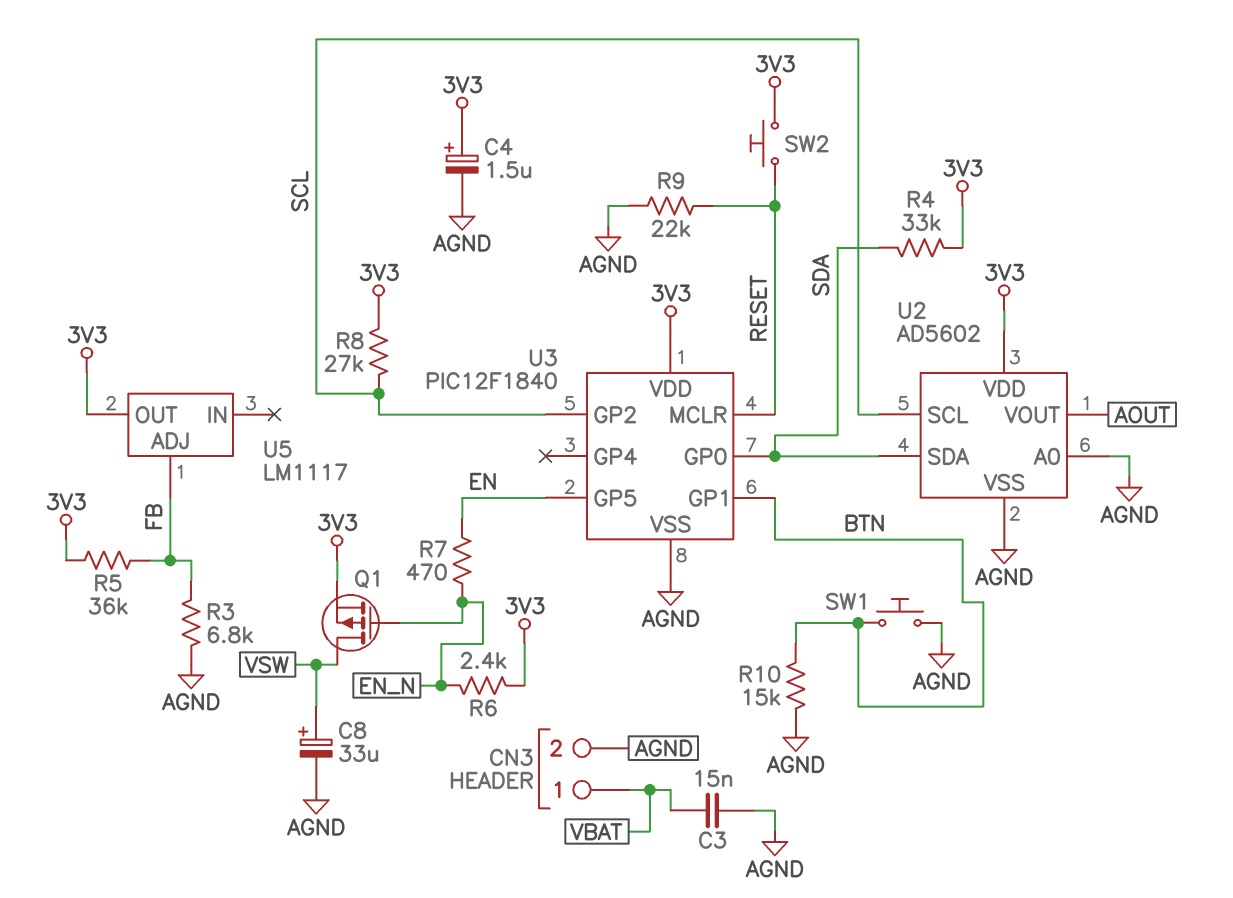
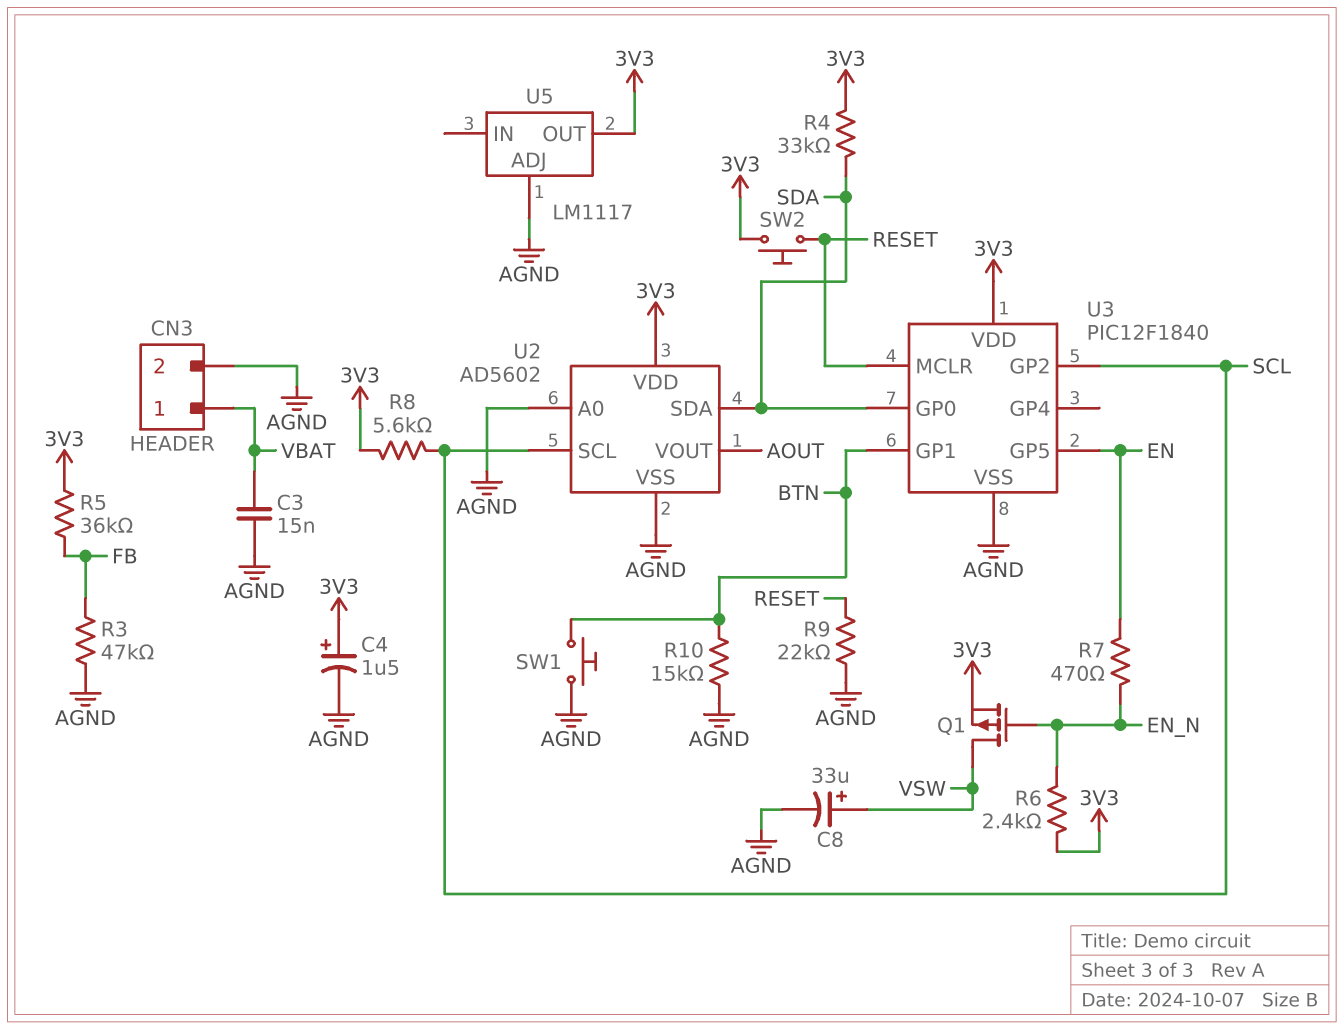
R3: 6.8k (AGND, FB) -> 47k (AGND, FB)
R8: 27k (3V3, SCL) -> 5.6k (3V3, SCL)
U5 pin ADJ: FB -> AGND

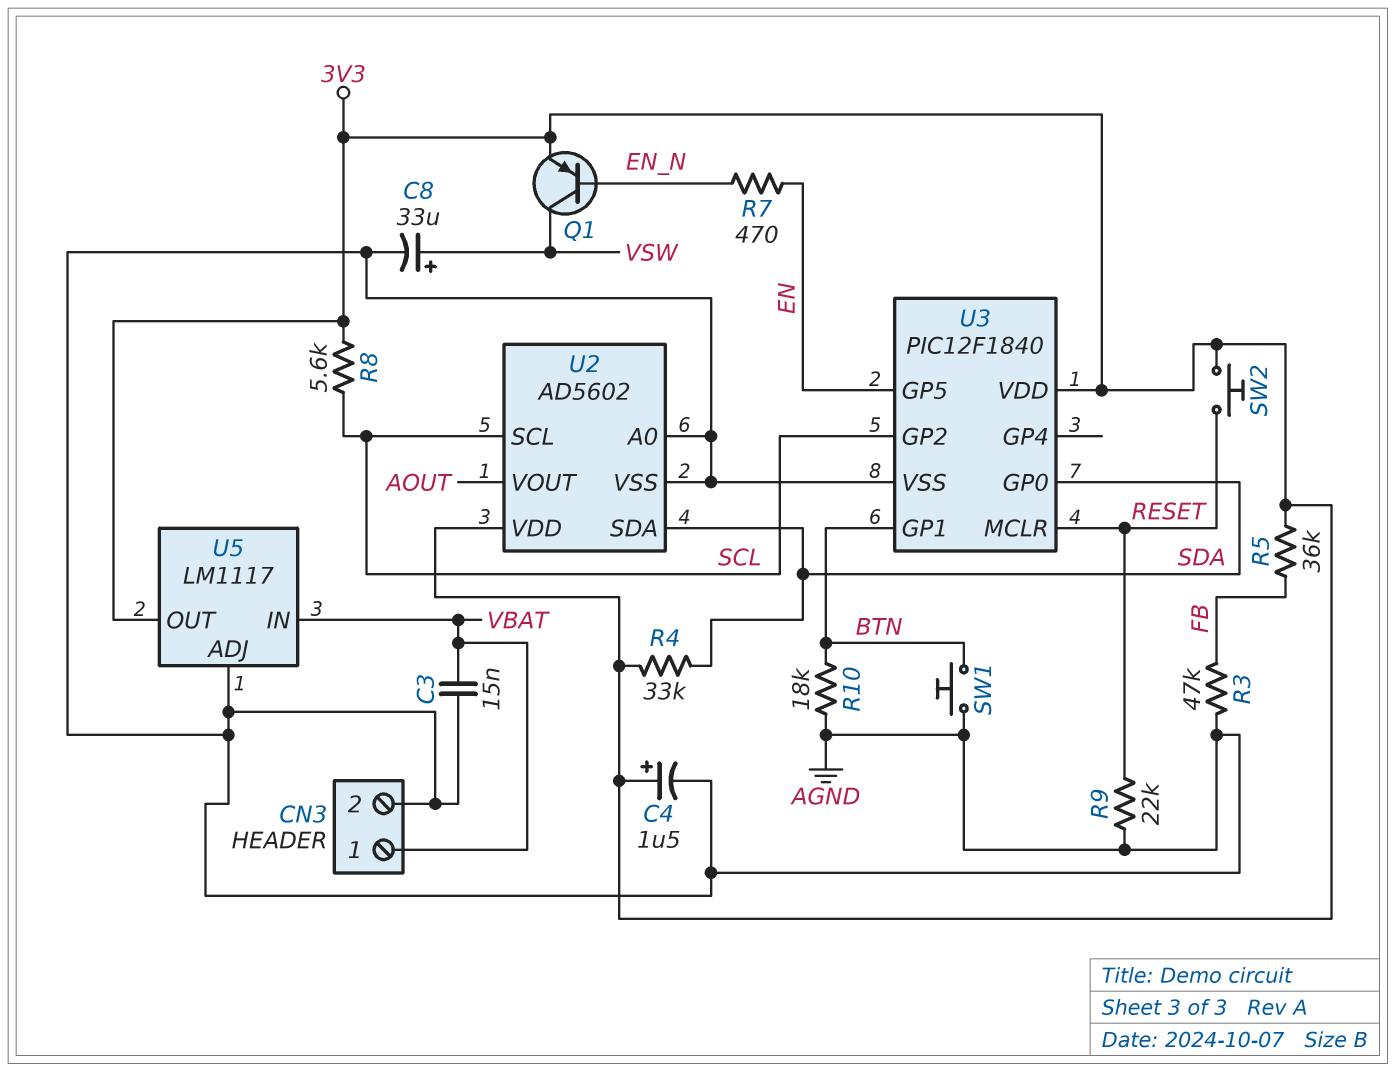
Q1: PMOS (G EN_N, D VSW, S 3V3) -> PNP (B EN_N, C VSW, E 3V3)
R6: 2.4k (3V3, EN_N) -> none
R10: 15k (AGND, BTN) -> 18k (AGND, BTN)
U5 pin IN: none -> VBAT

